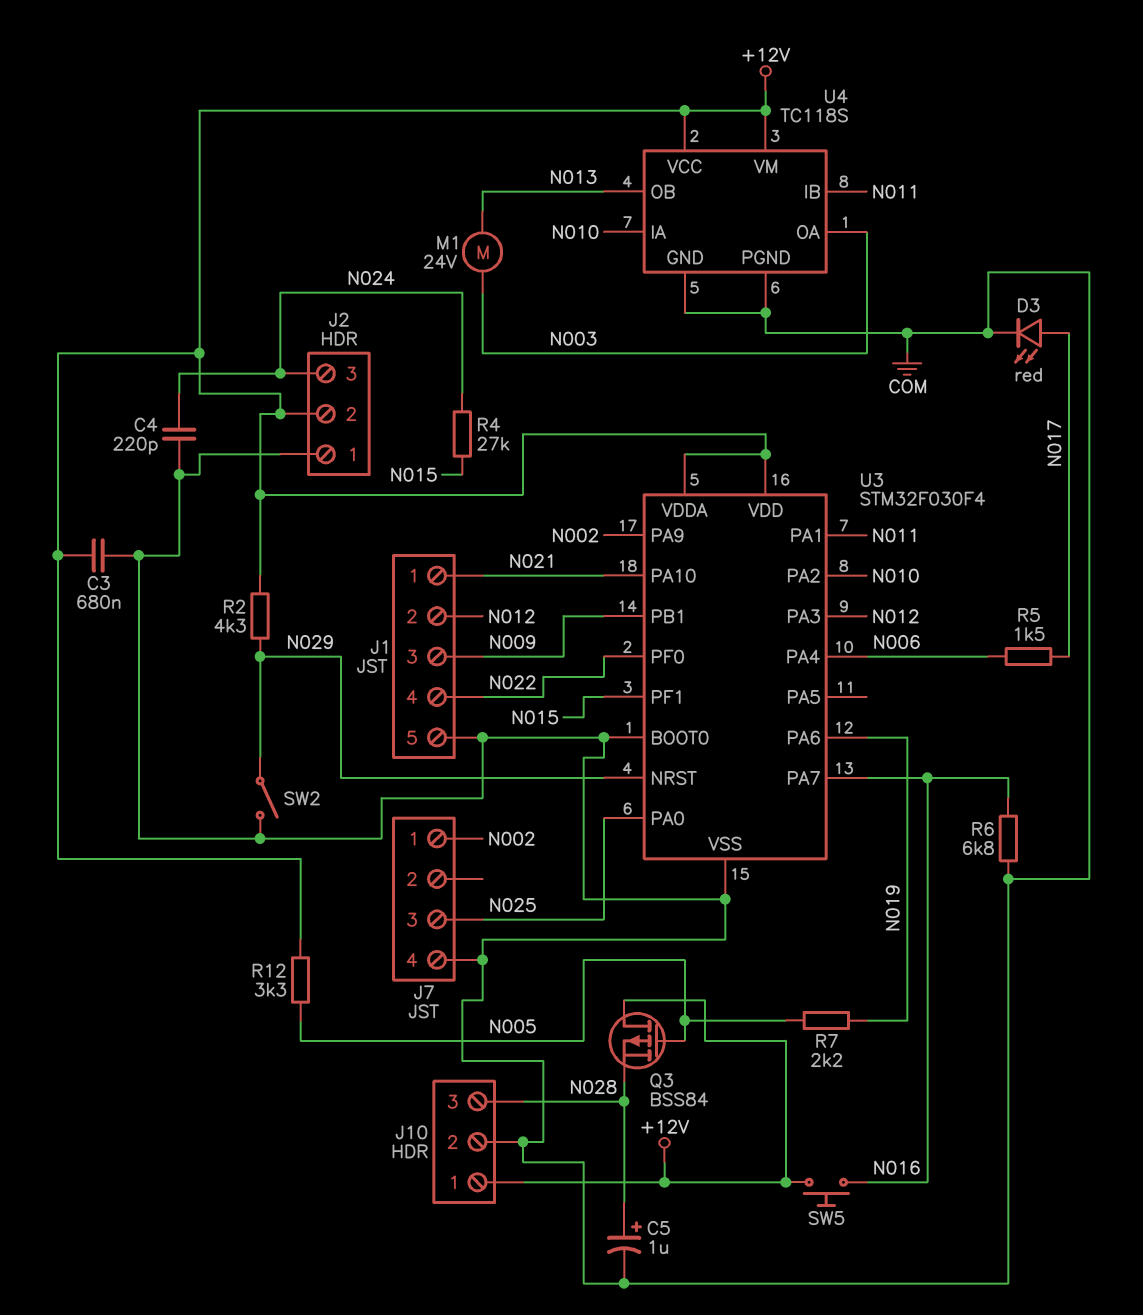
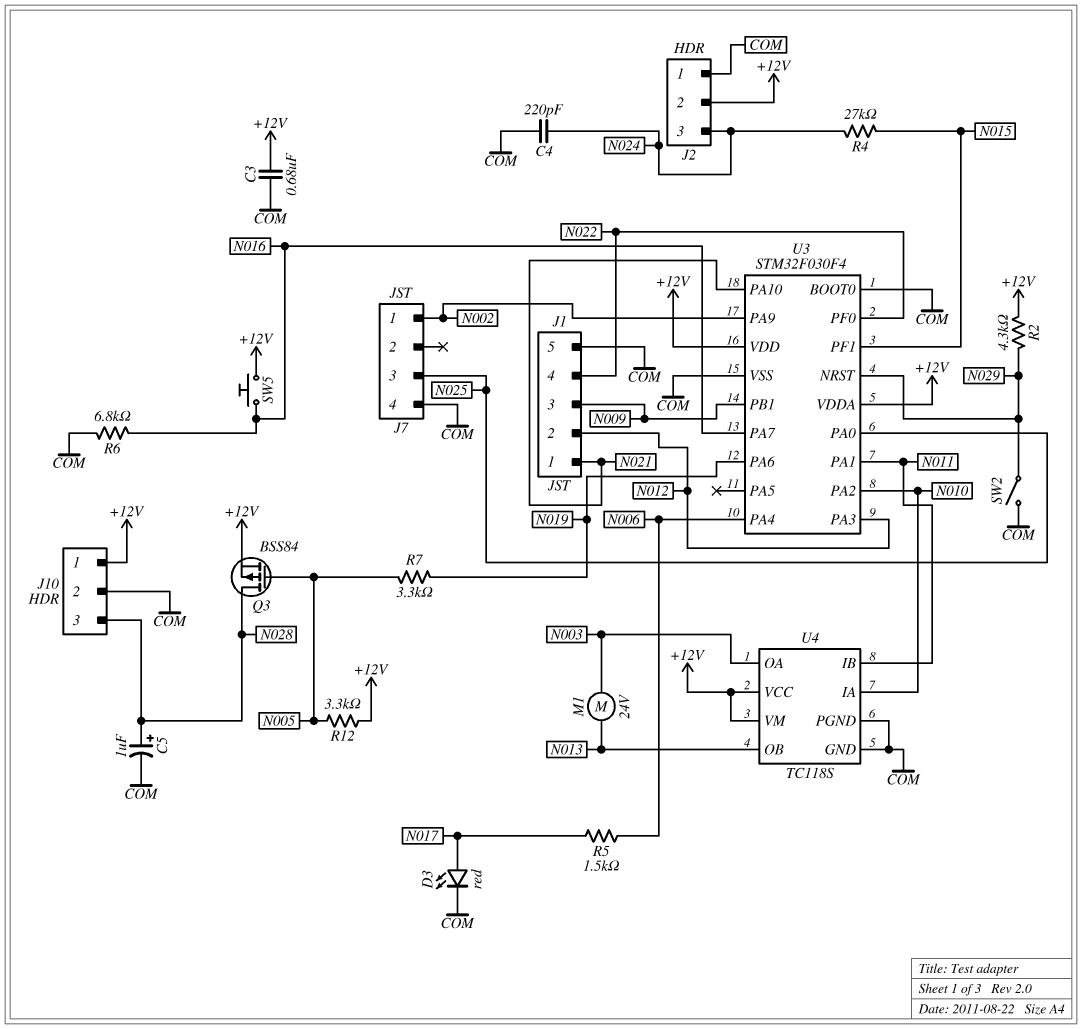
Q3: PMOS BSS84 (G N005, D +12V, S N028) -> PMOS BSS84 (G N005, D N028, S +12V)
R7: 2.2k (N005, N019) -> 3.3k (N005, N019)

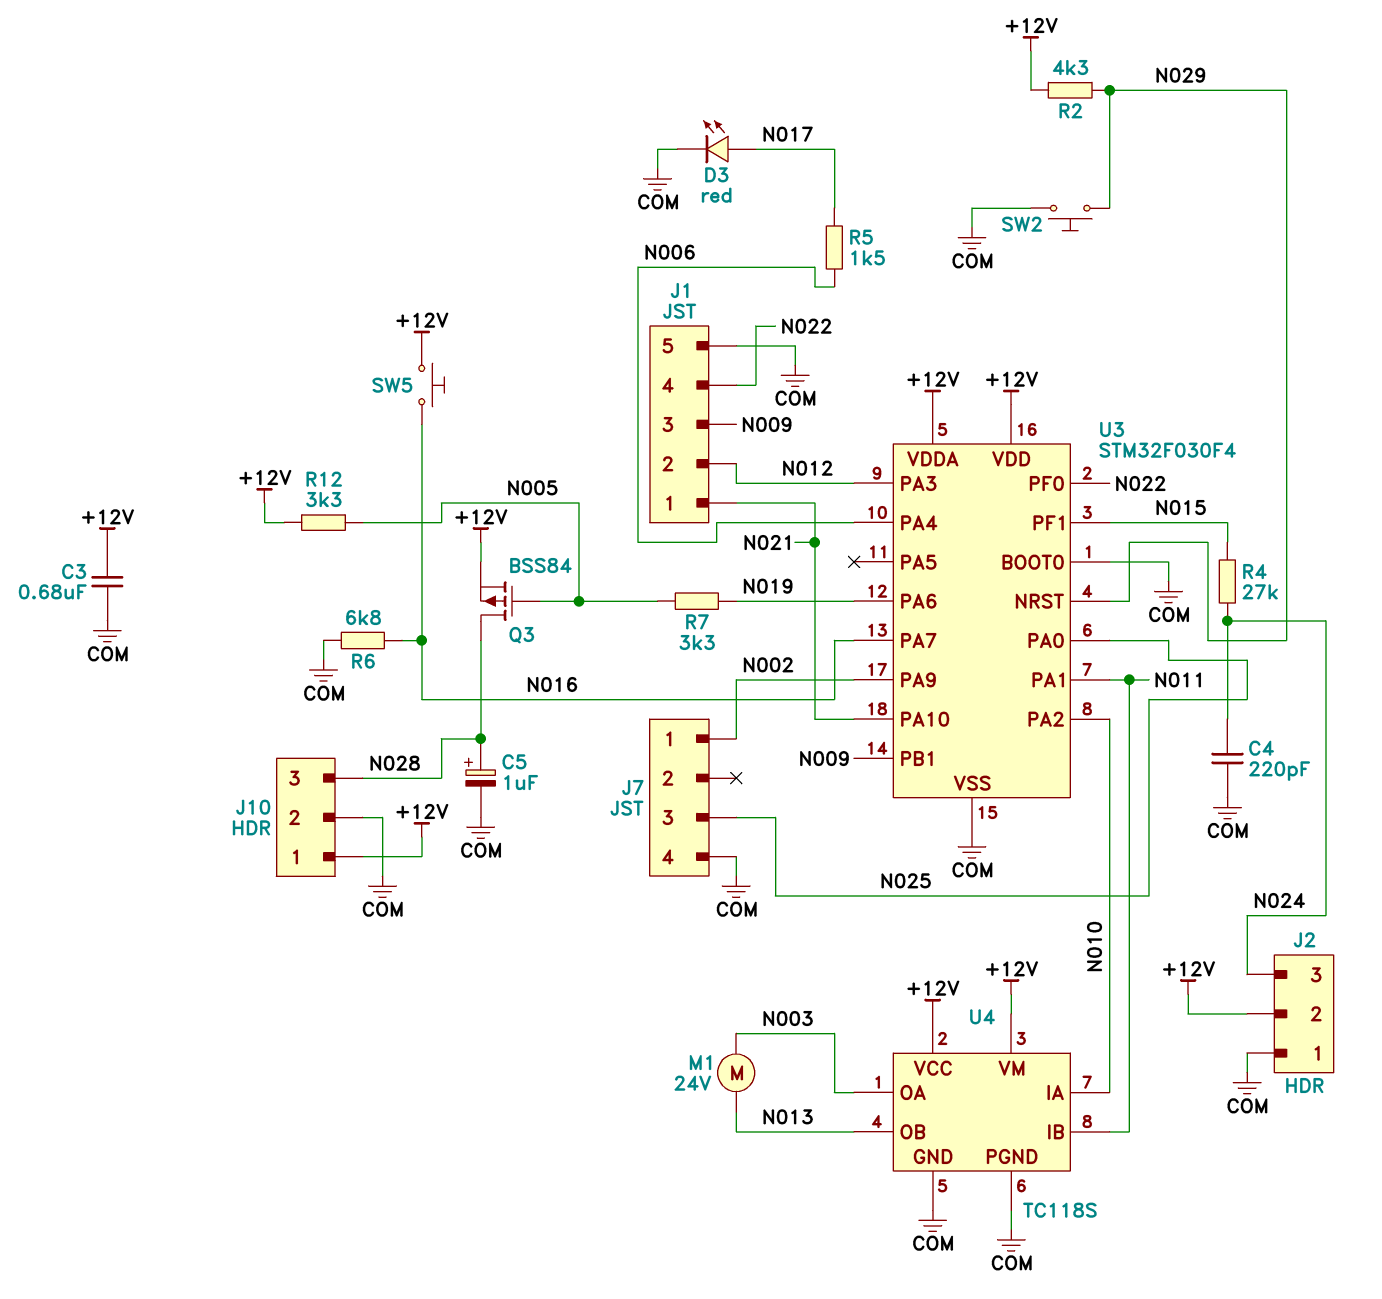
SW2: switch (COM, N029) -> button (COM, N029)

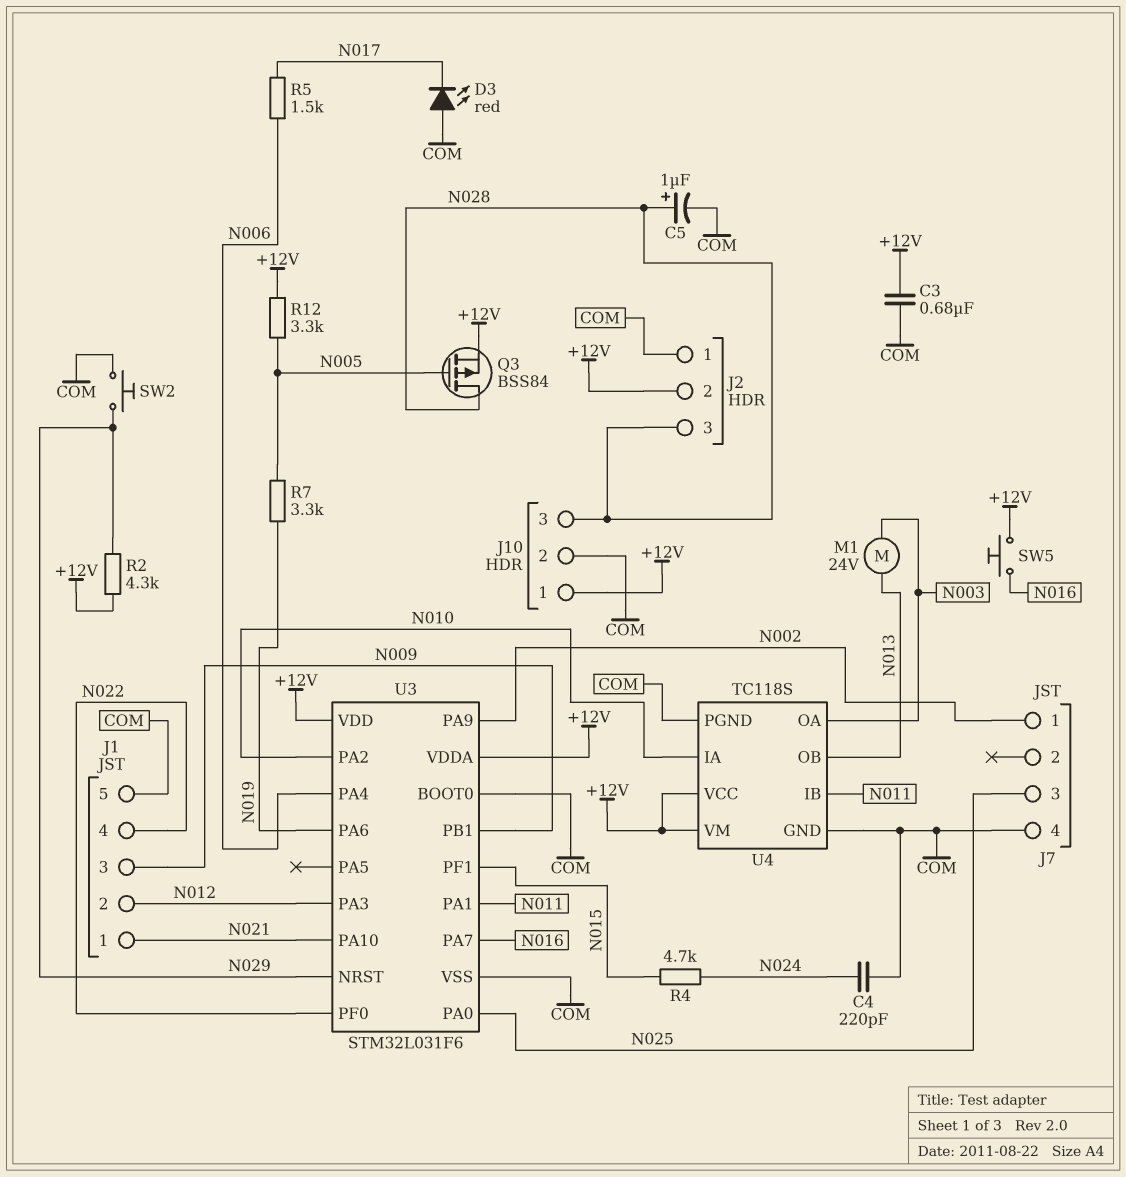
D3: LED red (A N017, K COM) -> LED red (A COM, K N017)
J2 pin 3: N024 -> N028
R4: 27k (N015, N024) -> 4.7k (N015, N024)
R6: 6.8k (COM, N016) -> none
U3: STM32F030F4 -> STM32L031F6

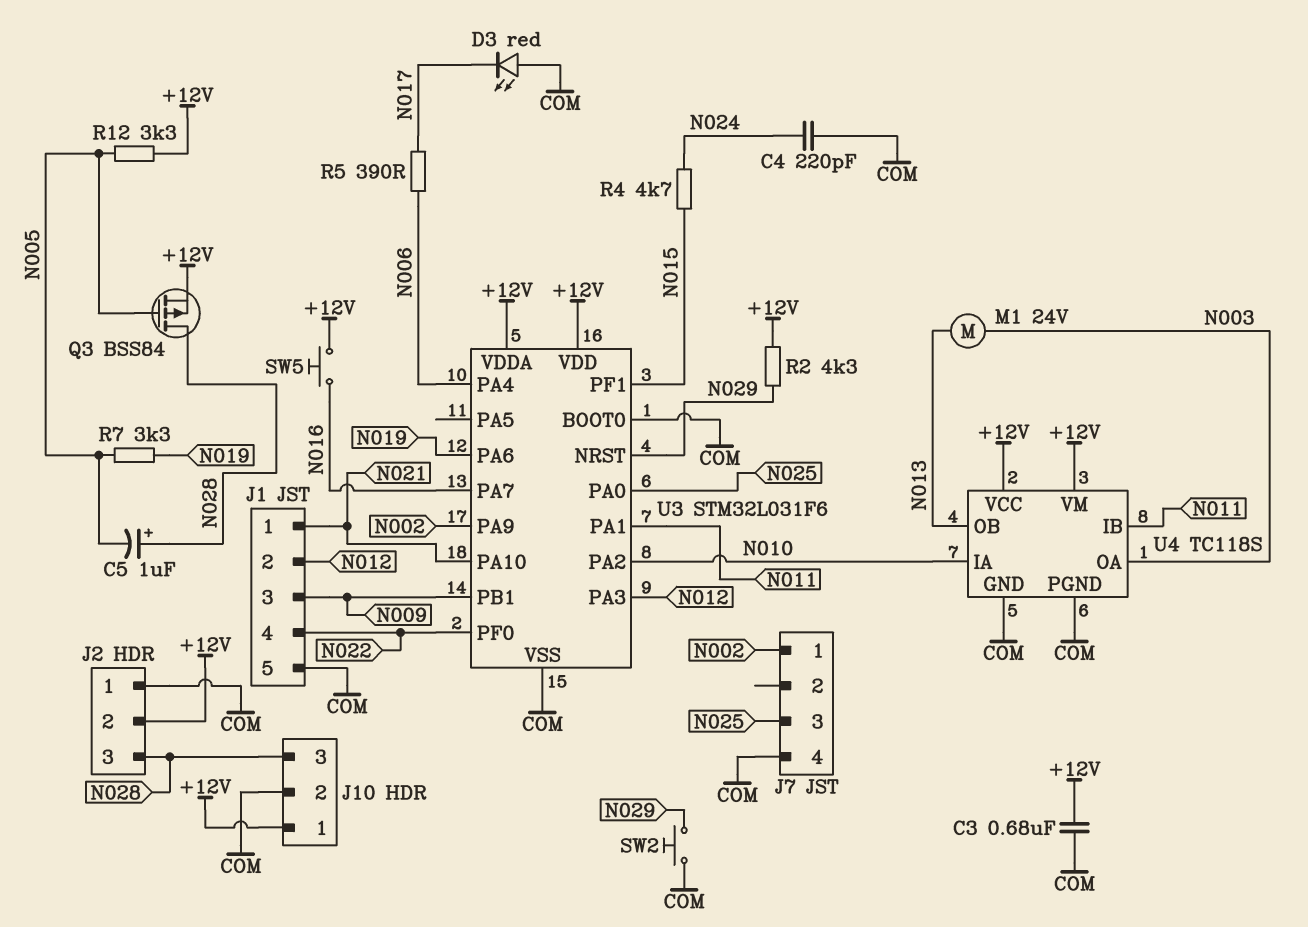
C5: 1uF (plus N028, minus COM) -> 1uF (plus N028, minus N005)
R5: 1.5k (N006, N017) -> 390 (N006, N017)

